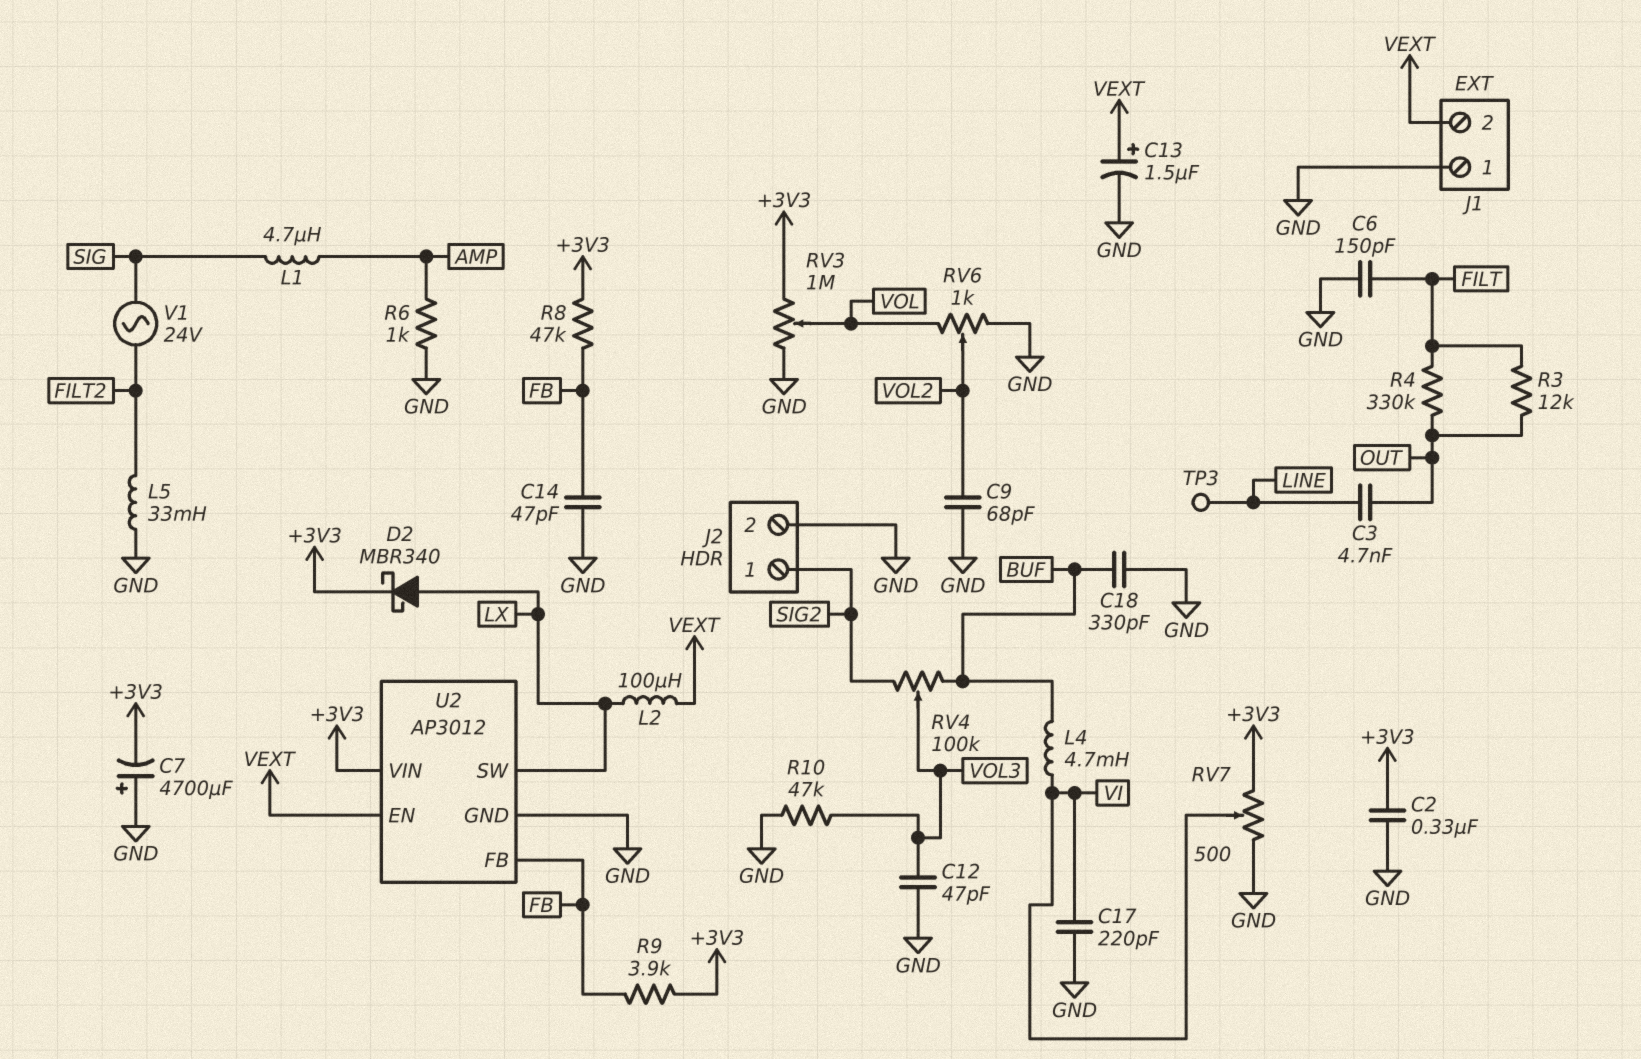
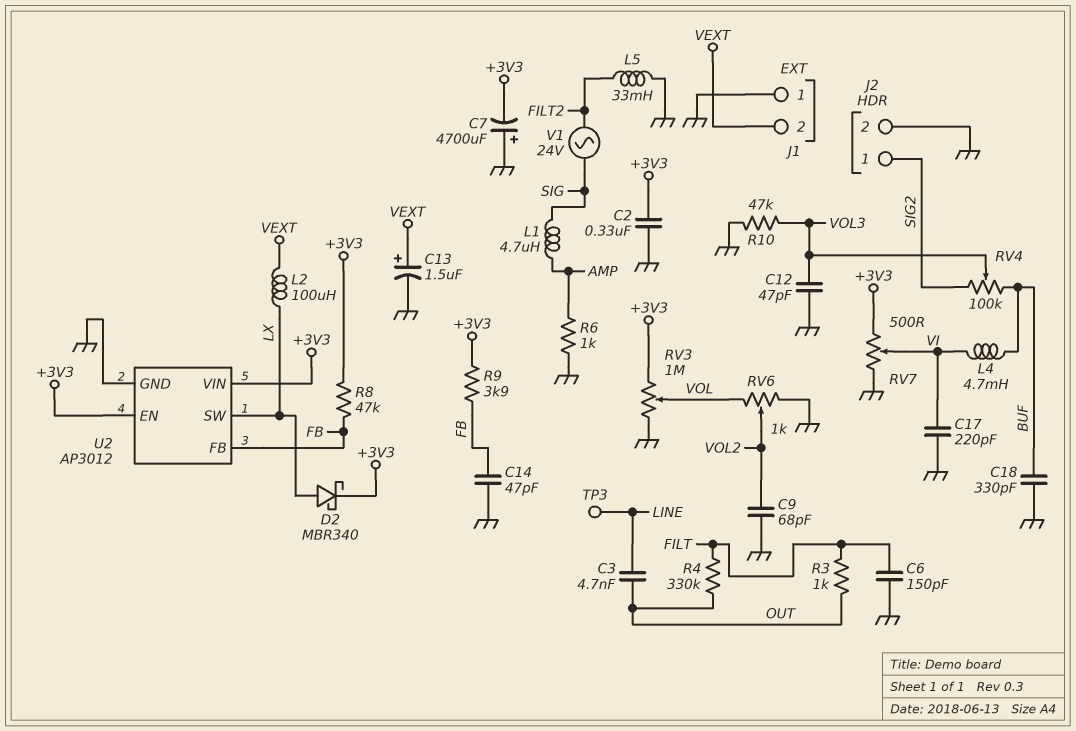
R3: 12k (FILT, OUT) -> 1k (FILT, OUT)
U2 pin EN: VEXT -> +3V3

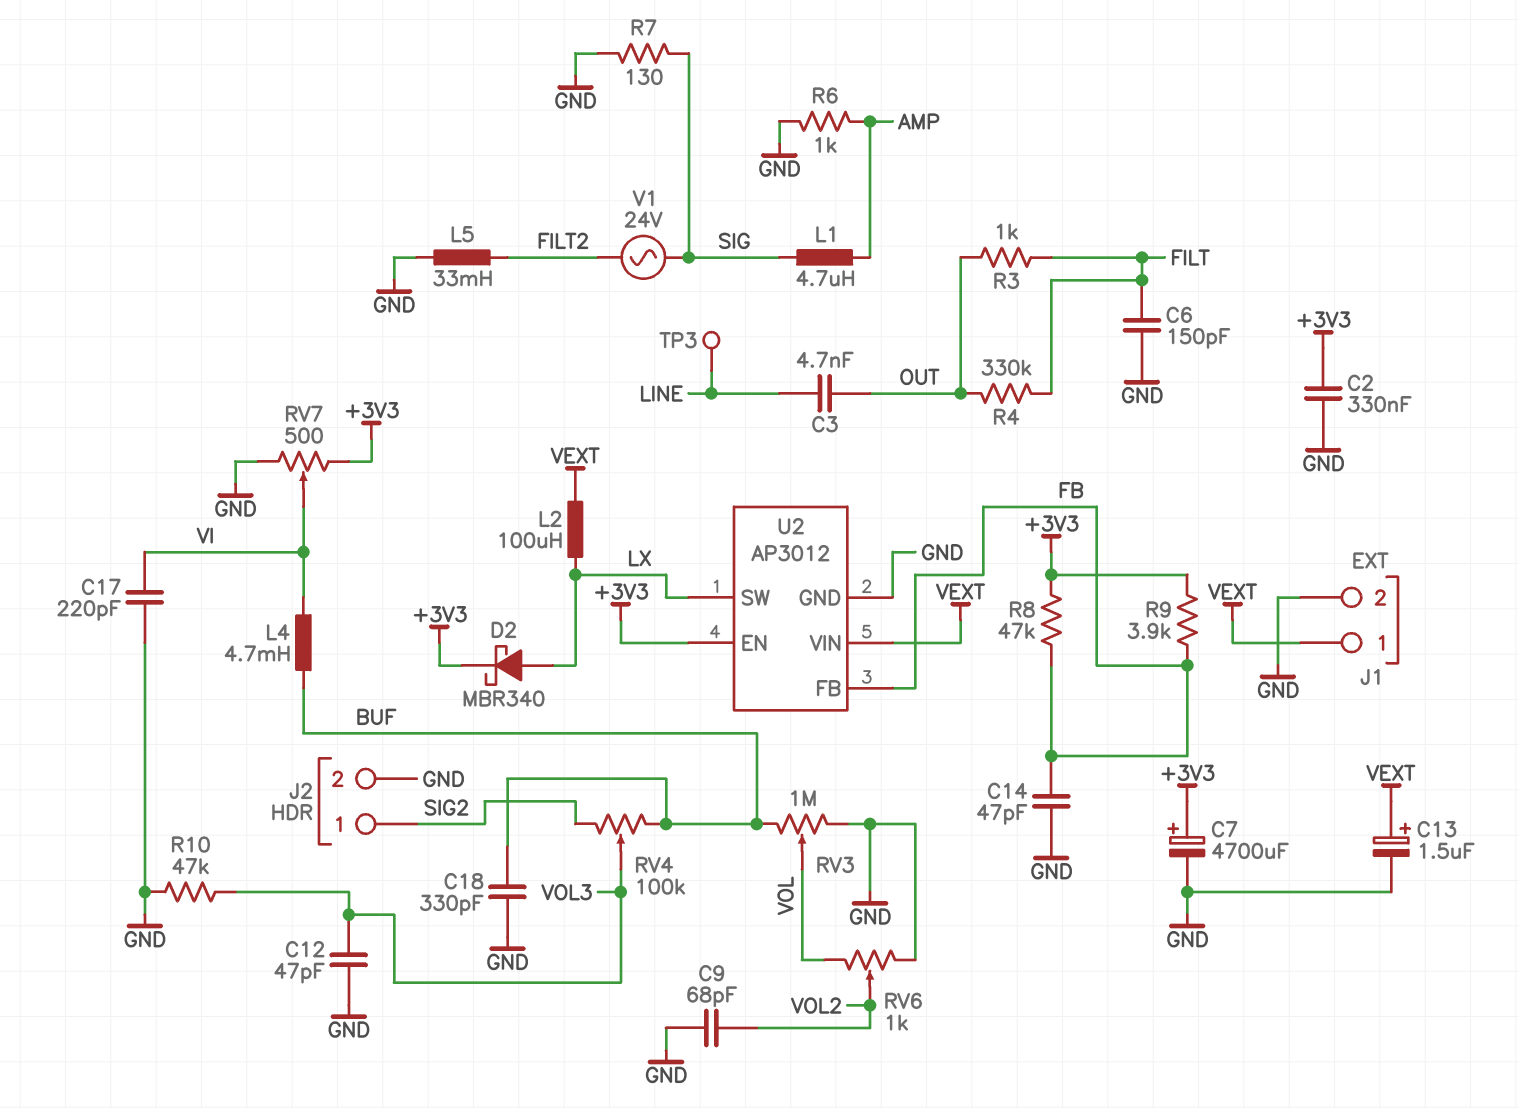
C7: 4700uF (plus GND, minus +3V3) -> 4700uF (plus +3V3, minus GND)
J1 pin 1: GND -> VEXT
J1 pin 2: VEXT -> GND
R7: none -> 130 (GND, SIG)
RV3: 1M (+3V3, GND, wiper VOL) -> 1M (BUF, GND, wiper VOL)
U2 pin VIN: +3V3 -> VEXT

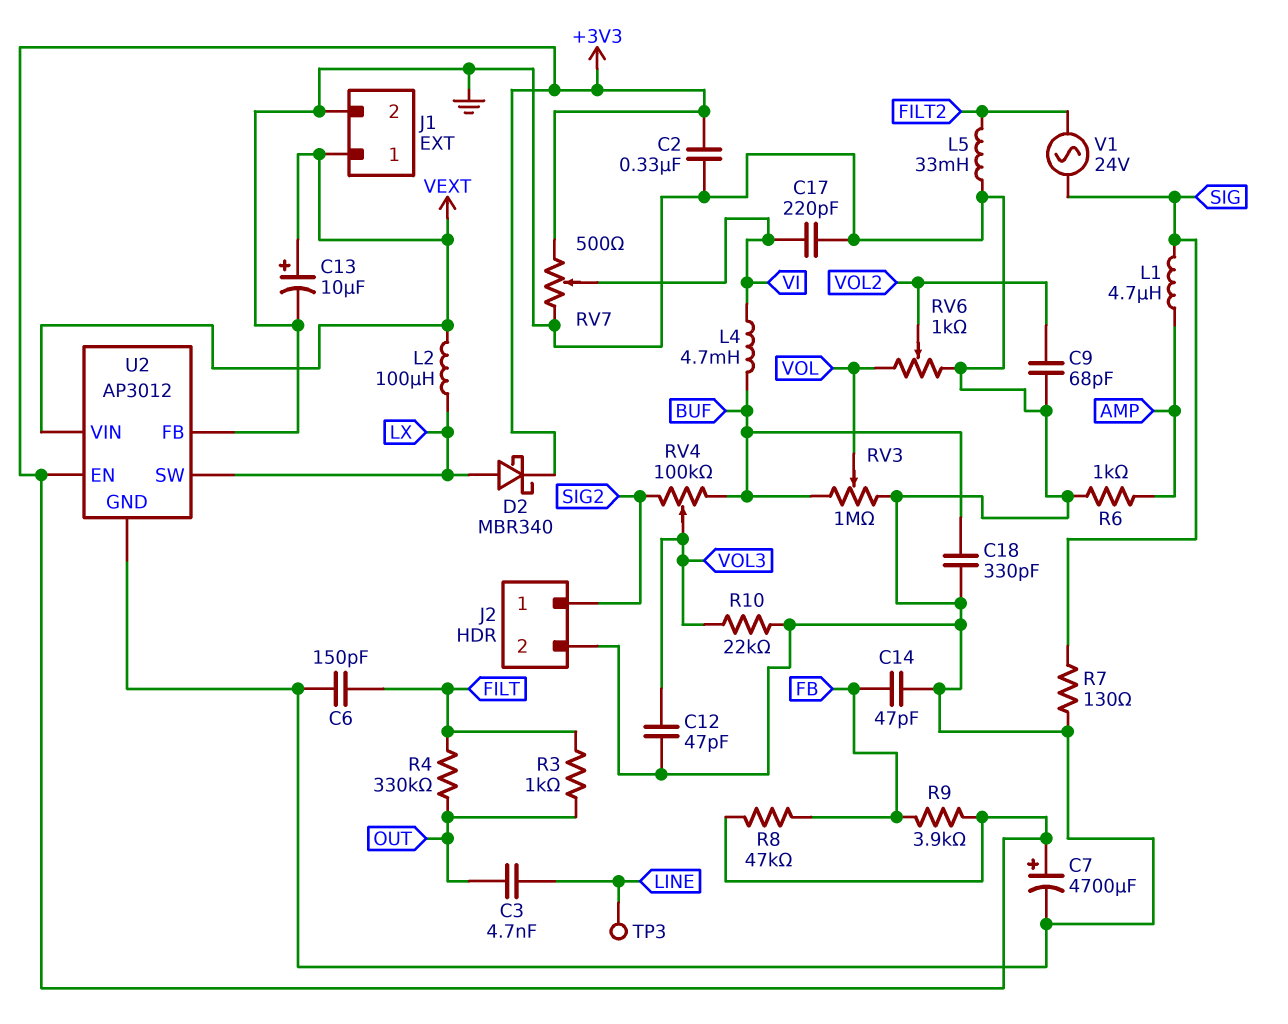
C13: 1.5uF (plus VEXT, minus GND) -> 10uF (plus VEXT, minus GND)
R10: 47k (GND, VOL3) -> 22k (GND, VOL3)
U2 pin FB: FB -> GND

